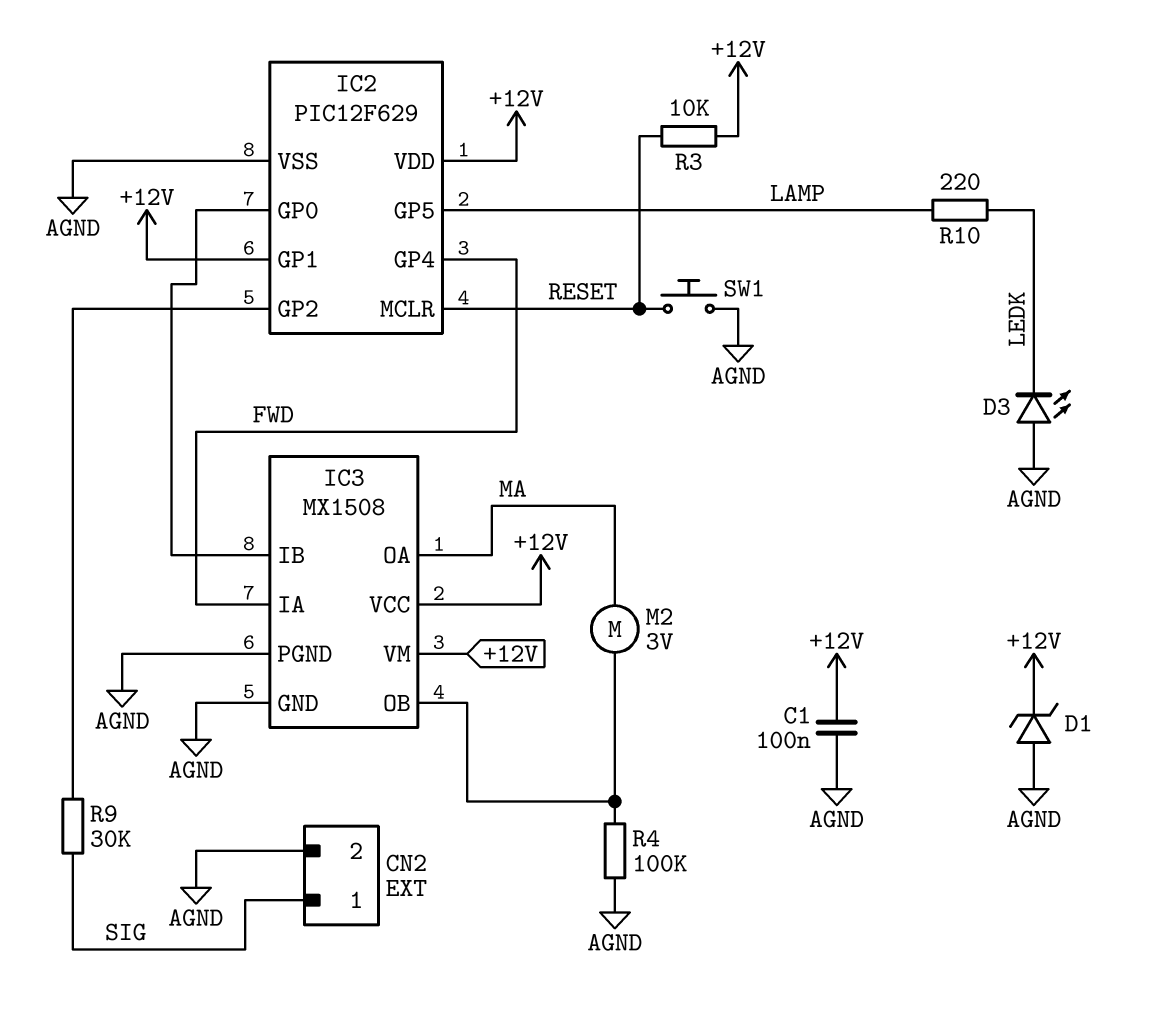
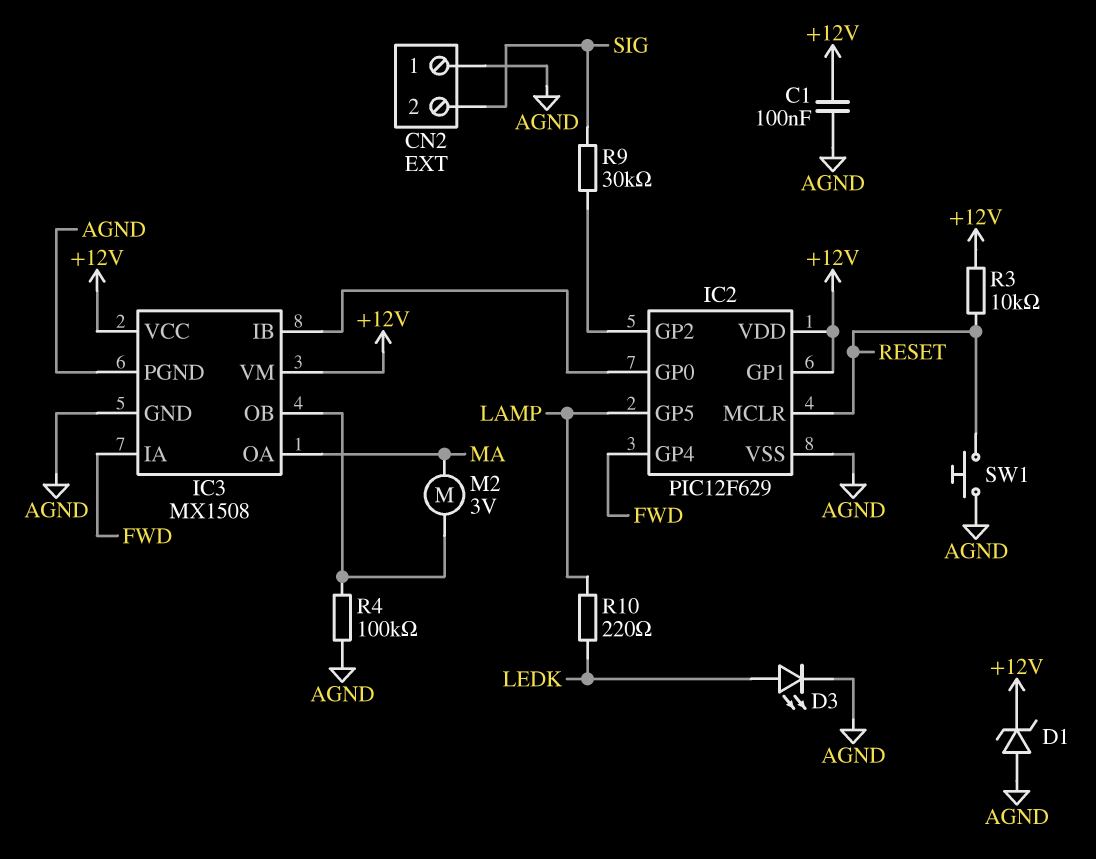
CN2 pin 1: SIG -> AGND
CN2 pin 2: AGND -> SIG
D3: LED (A AGND, K LEDK) -> LED (A LEDK, K AGND)

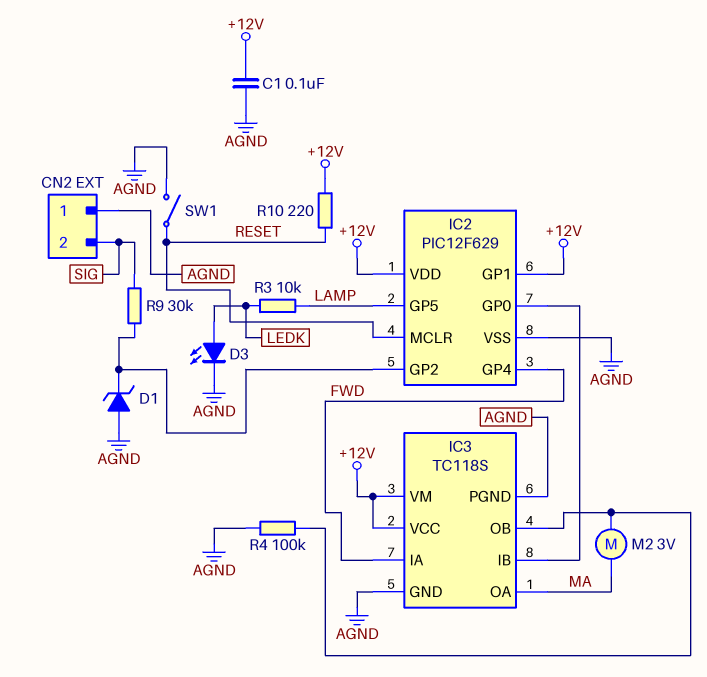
D1: zener (A AGND, K +12V) -> zener (A AGND, K IC2/GP2)
IC3: MX1508 -> TC118S
R3: 10k (+12V, RESET) -> 10k (LAMP, LEDK)
R10: 220 (LAMP, LEDK) -> 220 (+12V, RESET)
SW1: button (AGND, RESET) -> switch (AGND, RESET)

